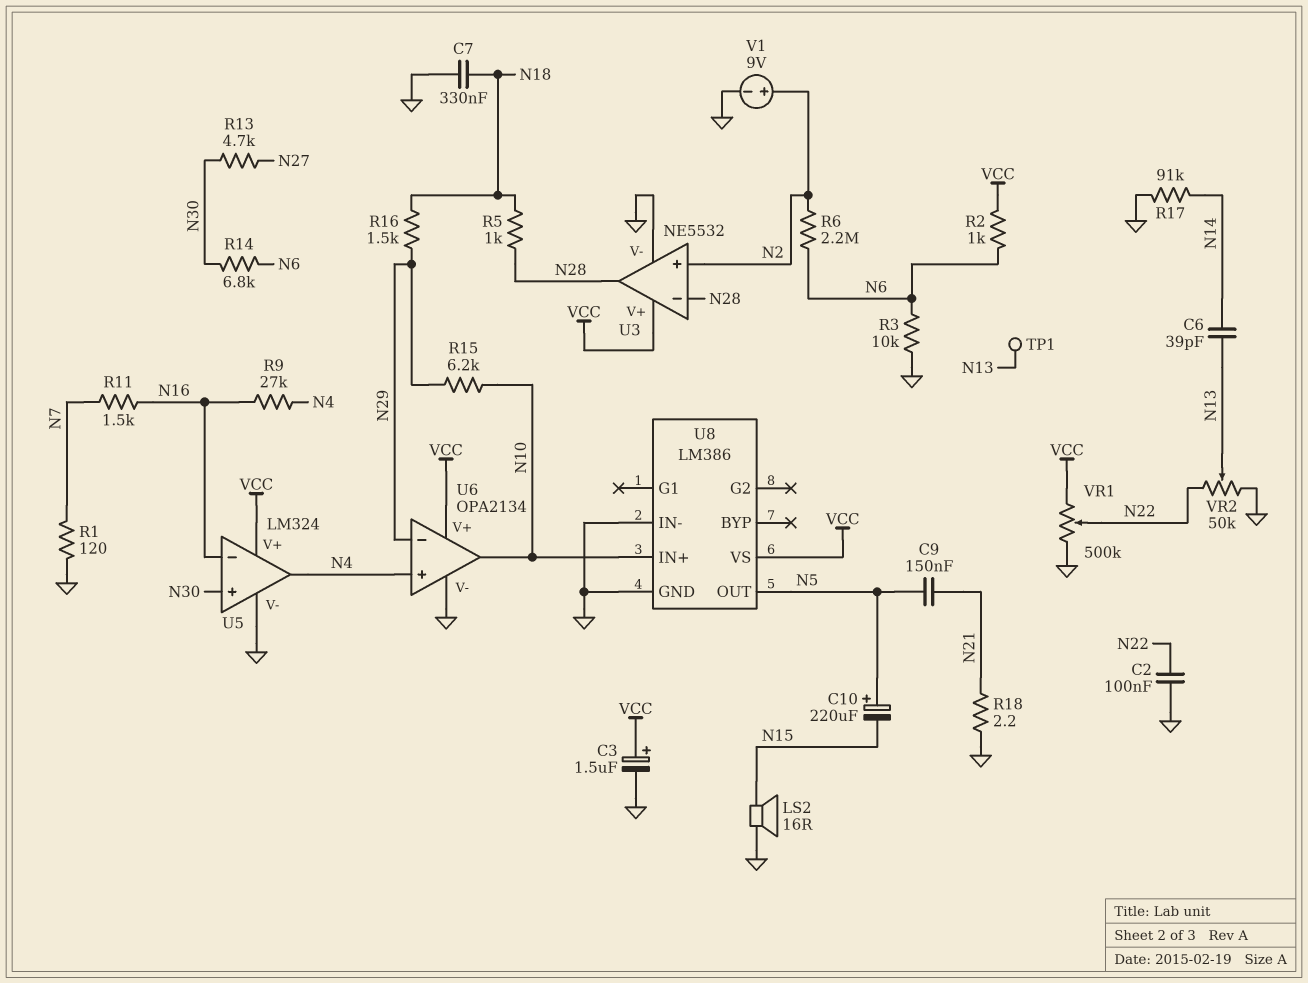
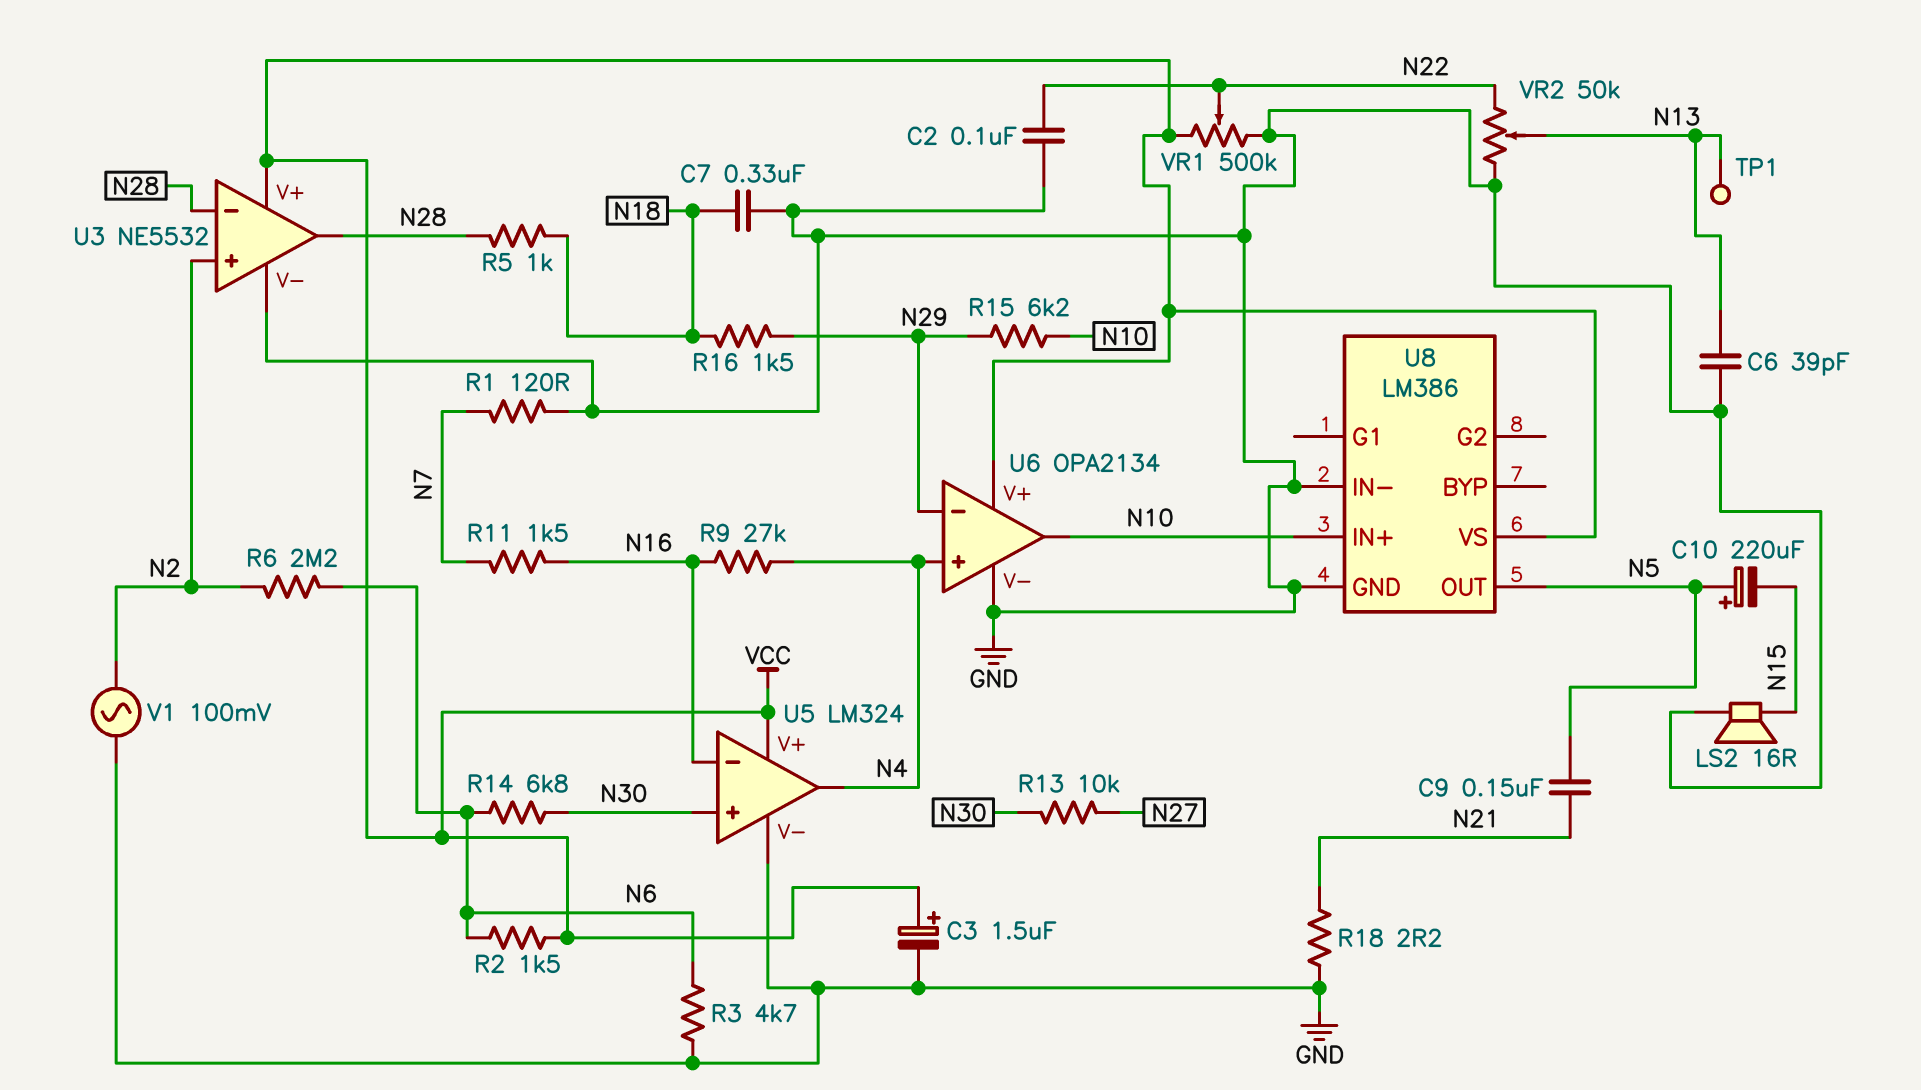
C6: 39pF (N13, N14) -> 39pF (GND, N13)
R2: 1k (N6, VCC) -> 1.5k (N6, VCC)
R3: 10k (GND, N6) -> 4.7k (GND, N6)
R13: 4.7k (N27, N30) -> 10k (N27, N30)
R17: 91k (GND, N14) -> none
V1: 9V (plus N2, minus GND) -> AC 100mV (GND, N2)

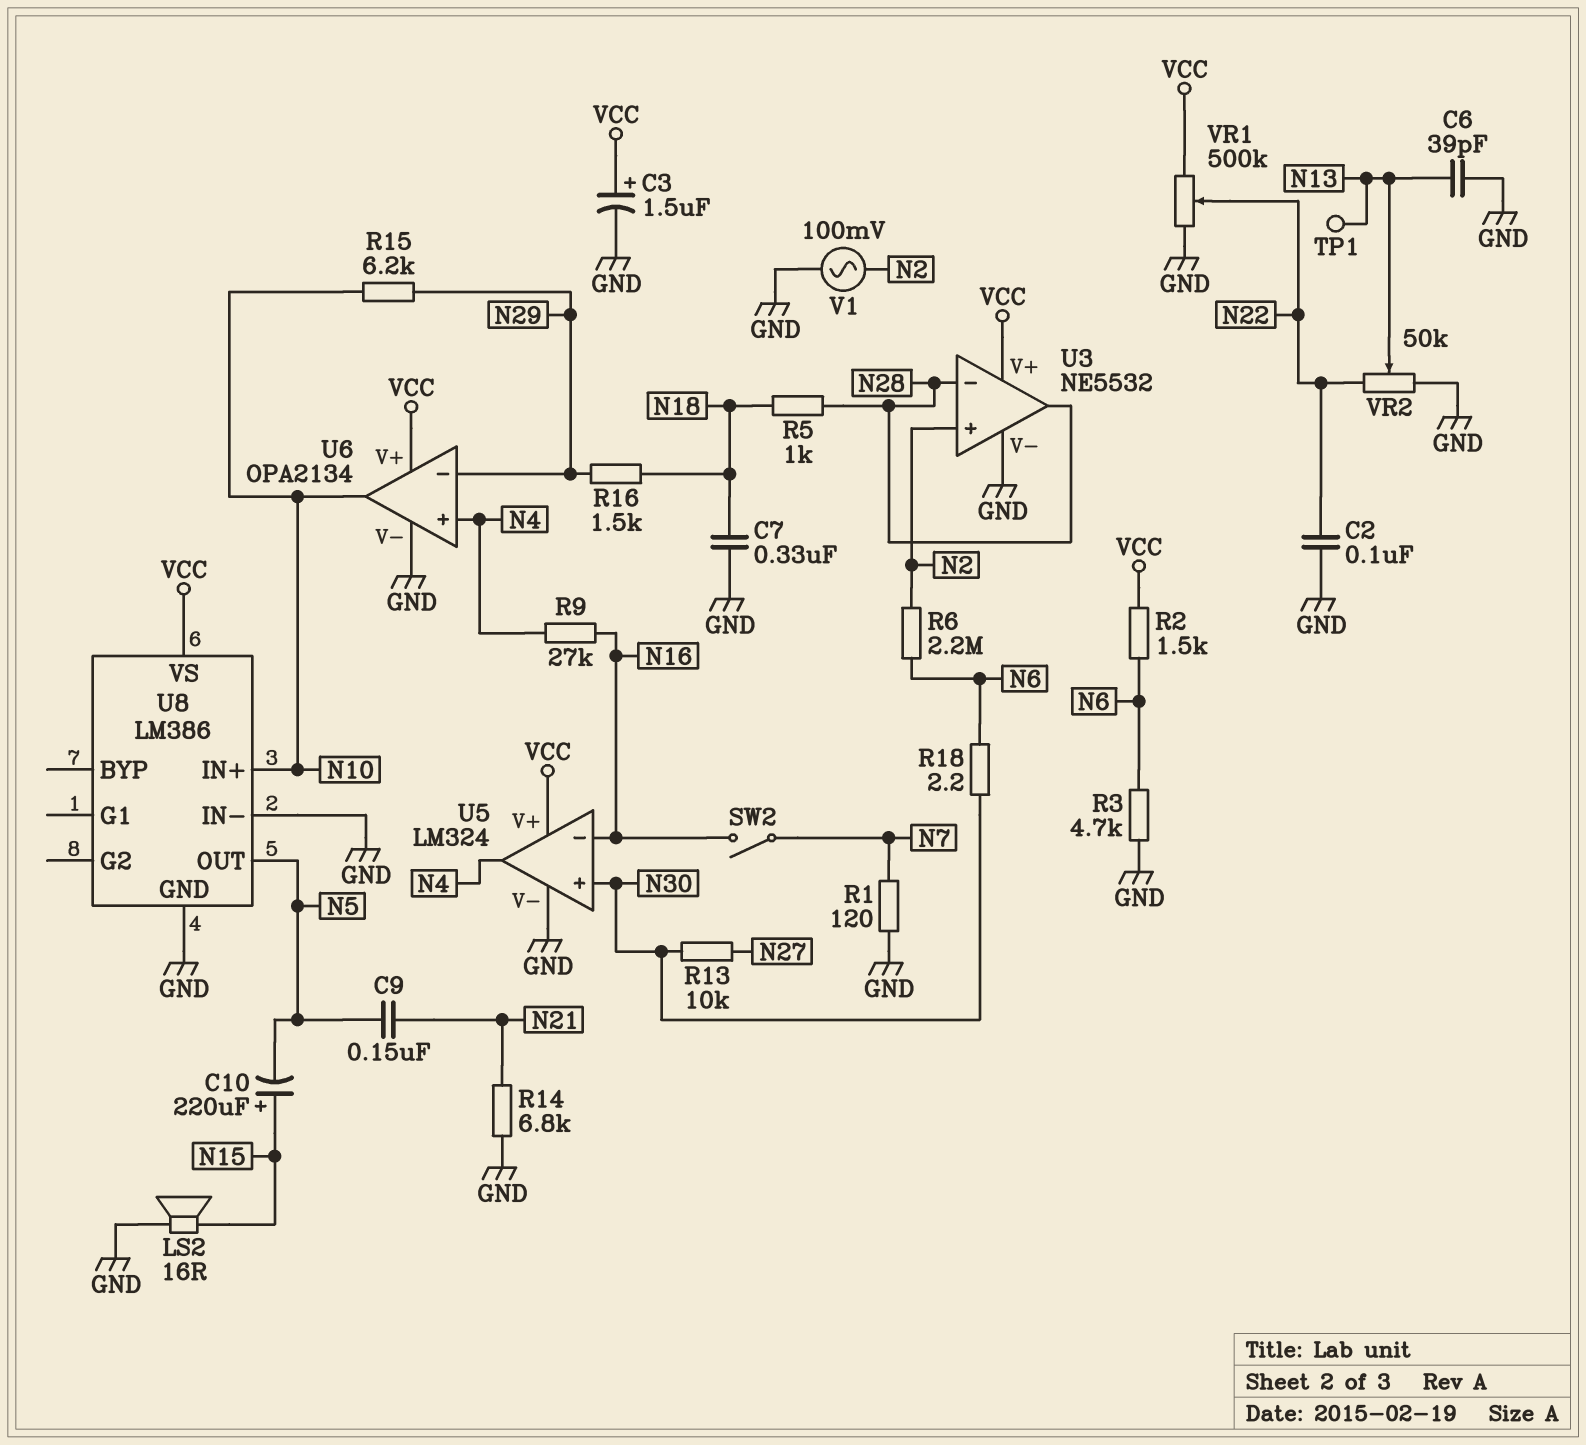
C10: 220uF (plus N5, minus N15) -> 220uF (plus N15, minus N5)
R11: 1.5k (N7, N16) -> none
R14: 6.8k (N6, N30) -> 6.8k (GND, N21)
R18: 2.2 (GND, N21) -> 2.2 (N6, N30)
SW2: none -> switch (N7, N16)

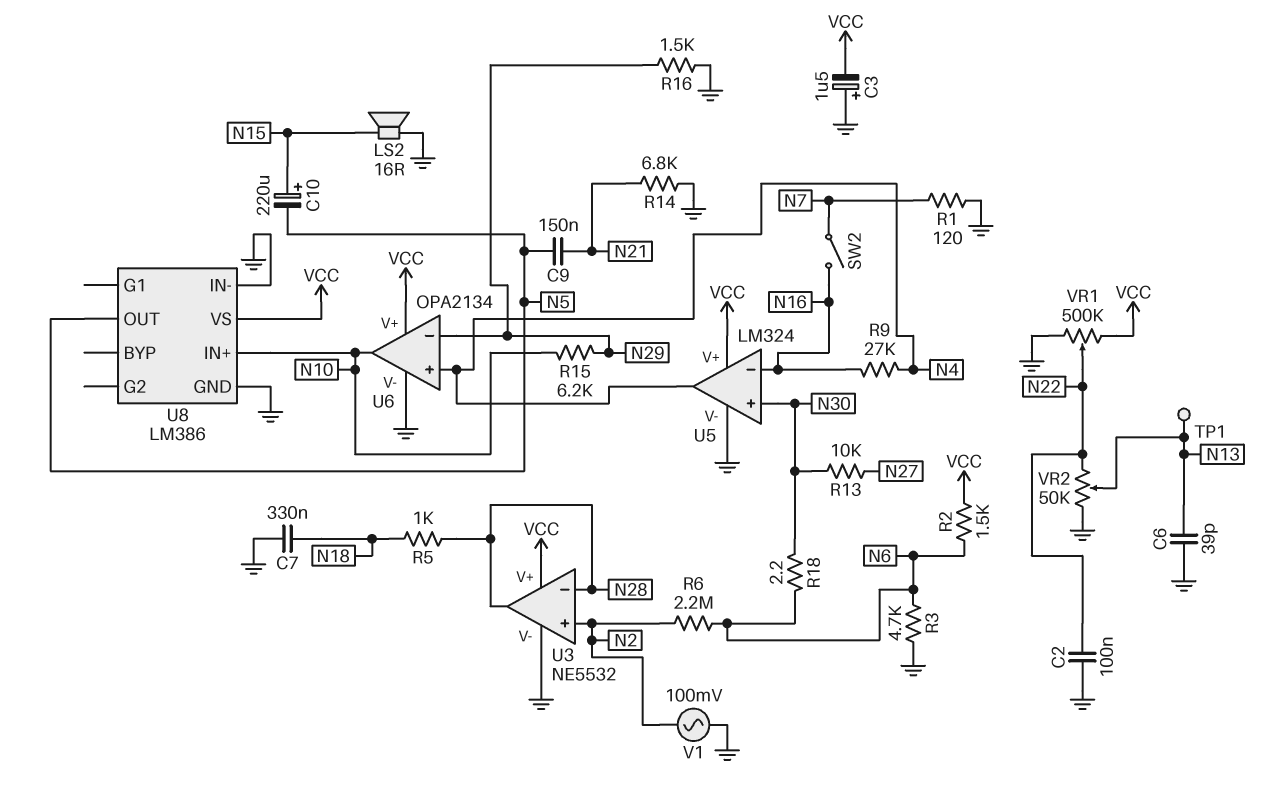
C3: 1.5uF (plus VCC, minus GND) -> 1.5uF (plus GND, minus VCC)
R16: 1.5k (N18, N29) -> 1.5k (GND, N29)

